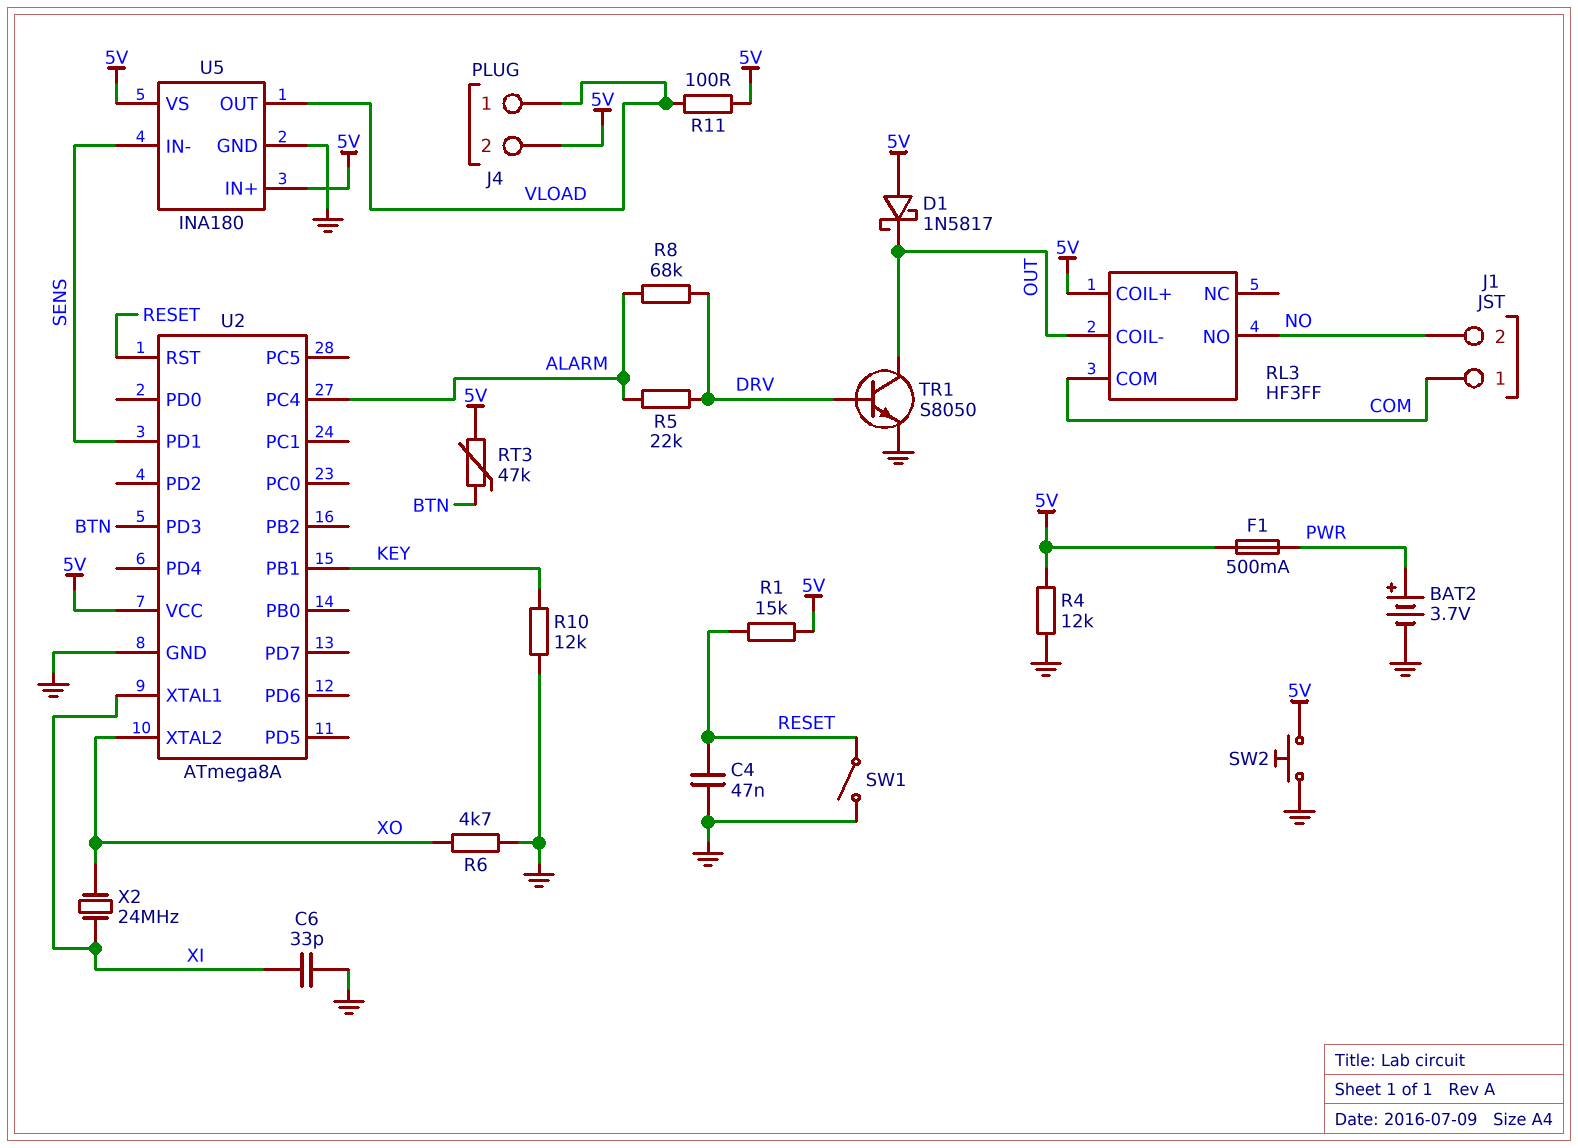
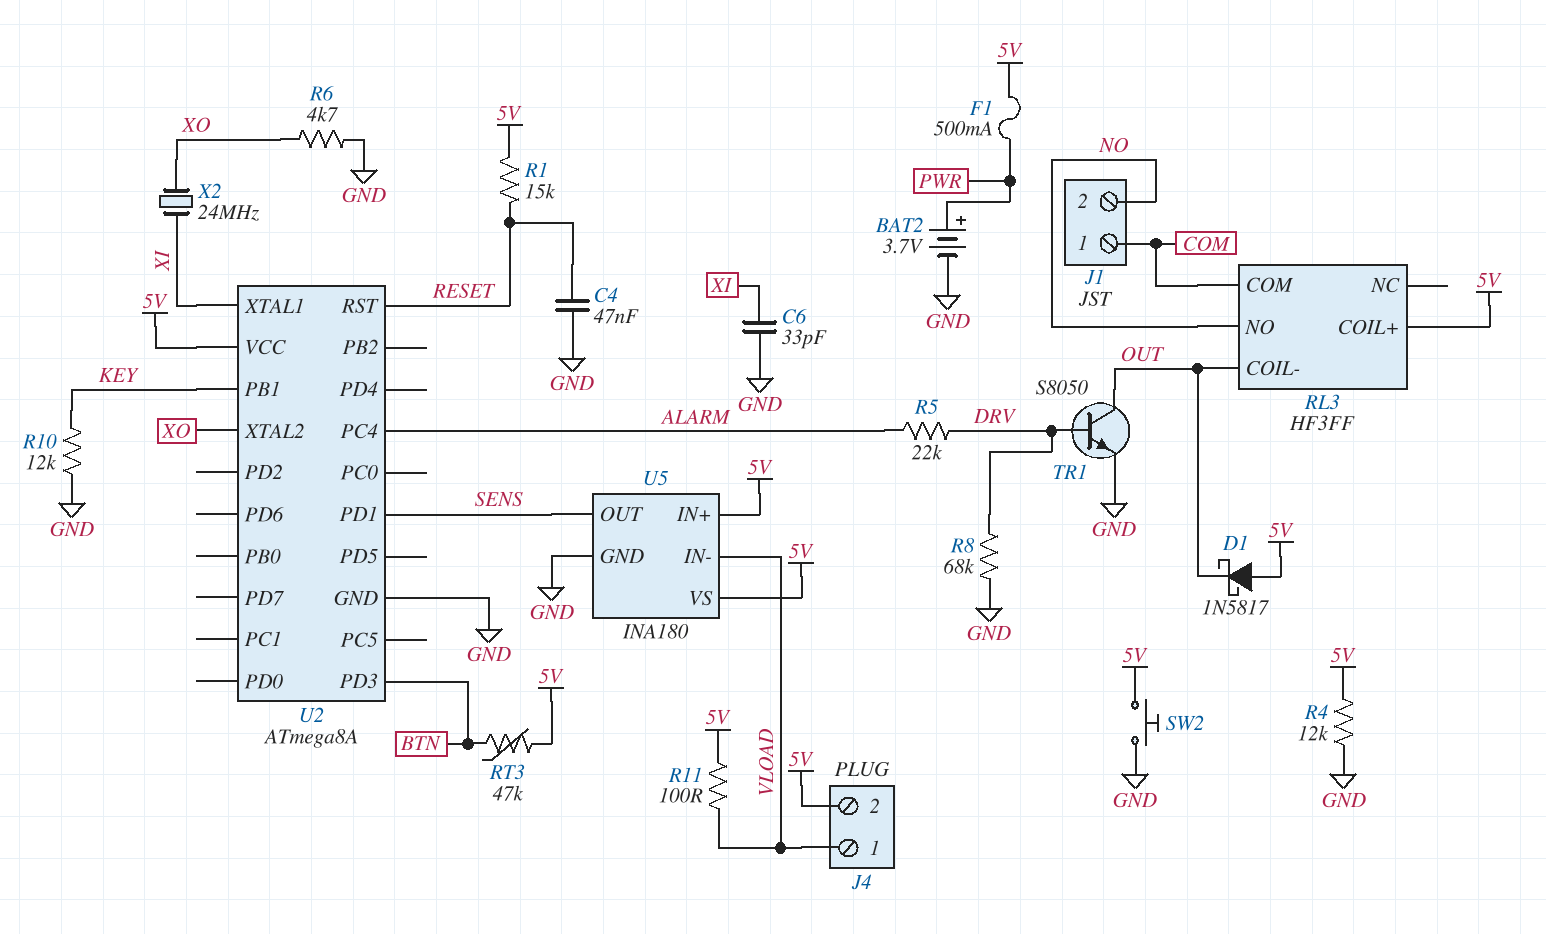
R8: 68k (ALARM, DRV) -> 68k (DRV, GND)
SW1: switch (GND, RESET) -> none
U5 pin IN-: SENS -> VLOAD
U5 pin OUT: VLOAD -> SENS

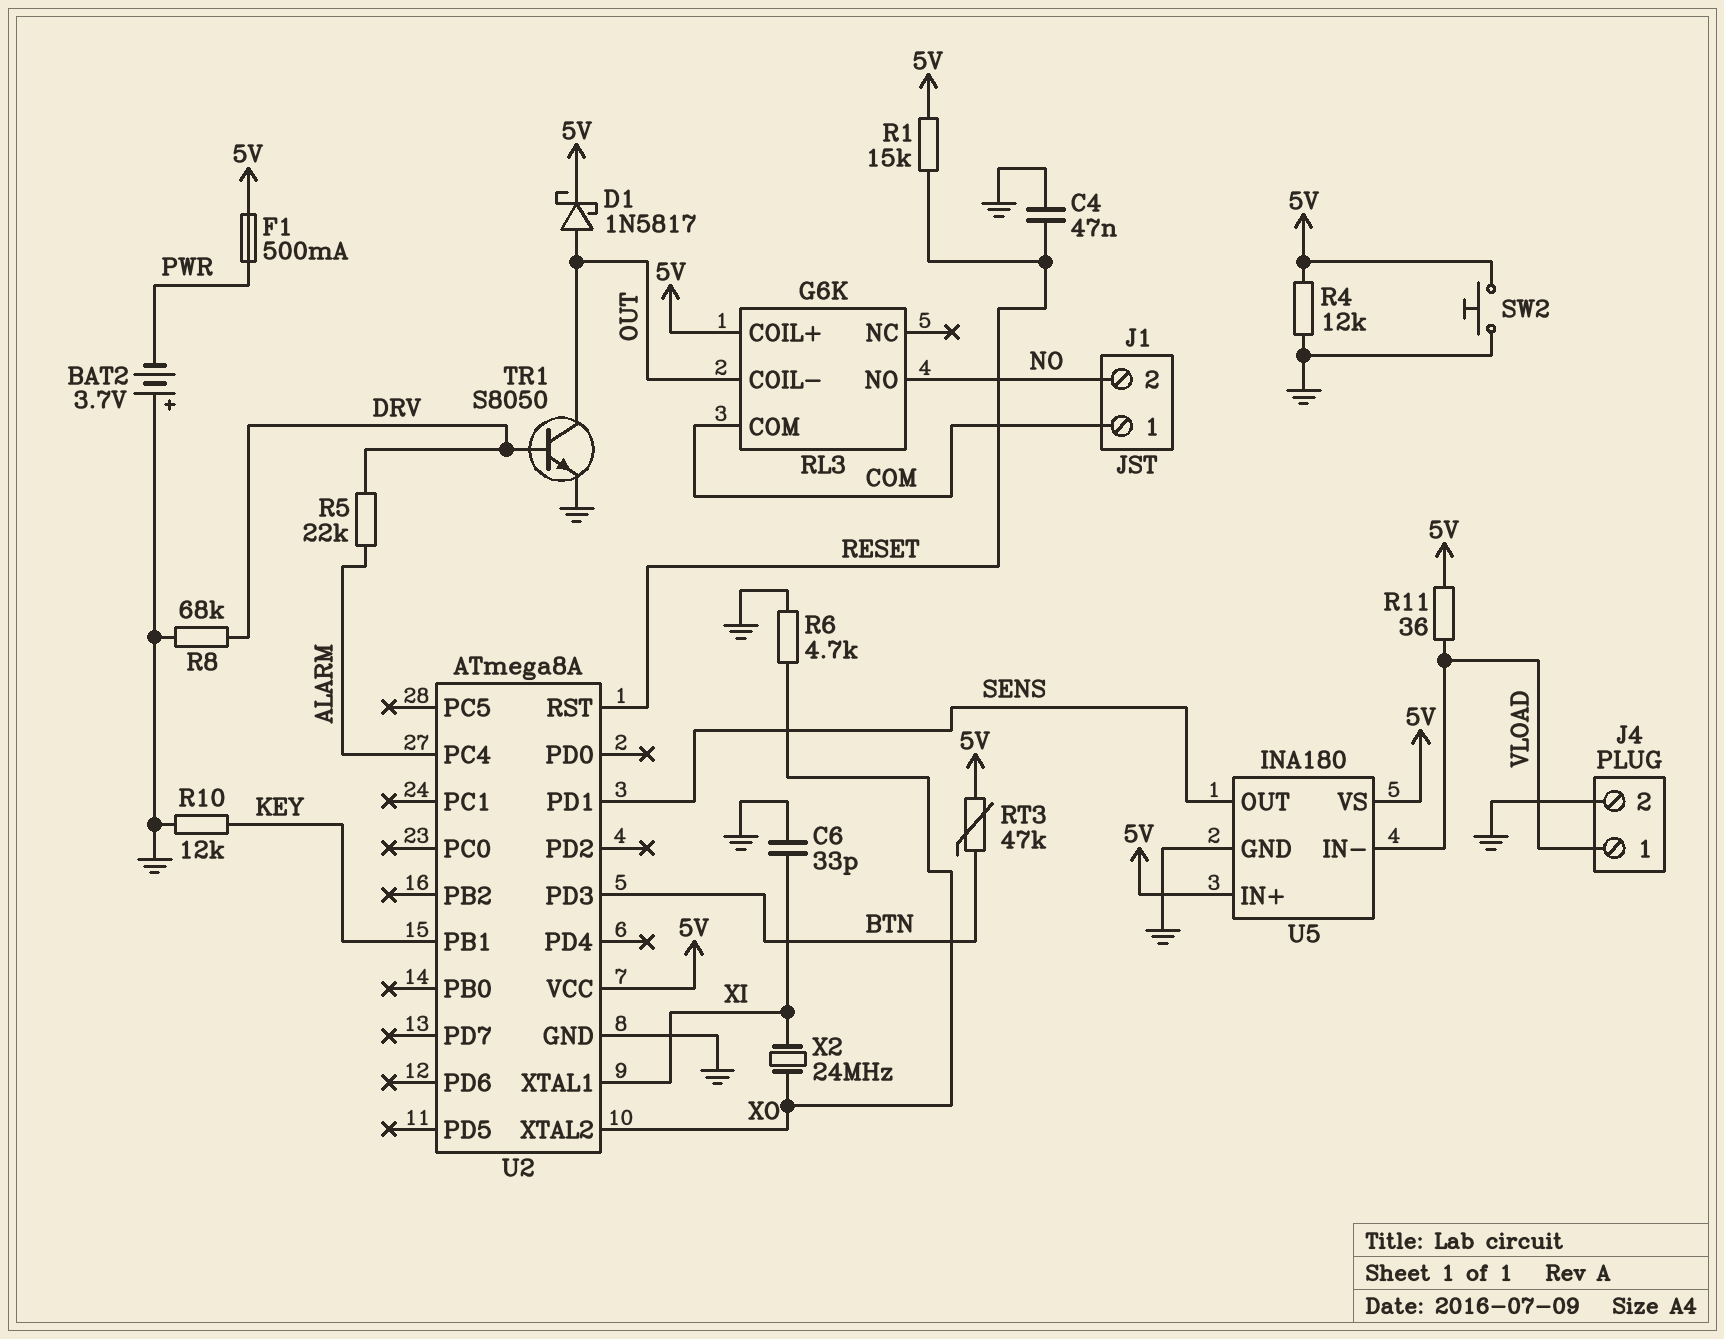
BAT2: 3.7V (plus PWR, minus GND) -> 3.7V (plus GND, minus PWR)
D1: schottky 1N5817 (A 5V, K OUT) -> schottky 1N5817 (A OUT, K 5V)
J4 pin 2: 5V -> GND
R11: 100 (5V, VLOAD) -> 36 (5V, VLOAD)
RL3: HF3FF -> G6K

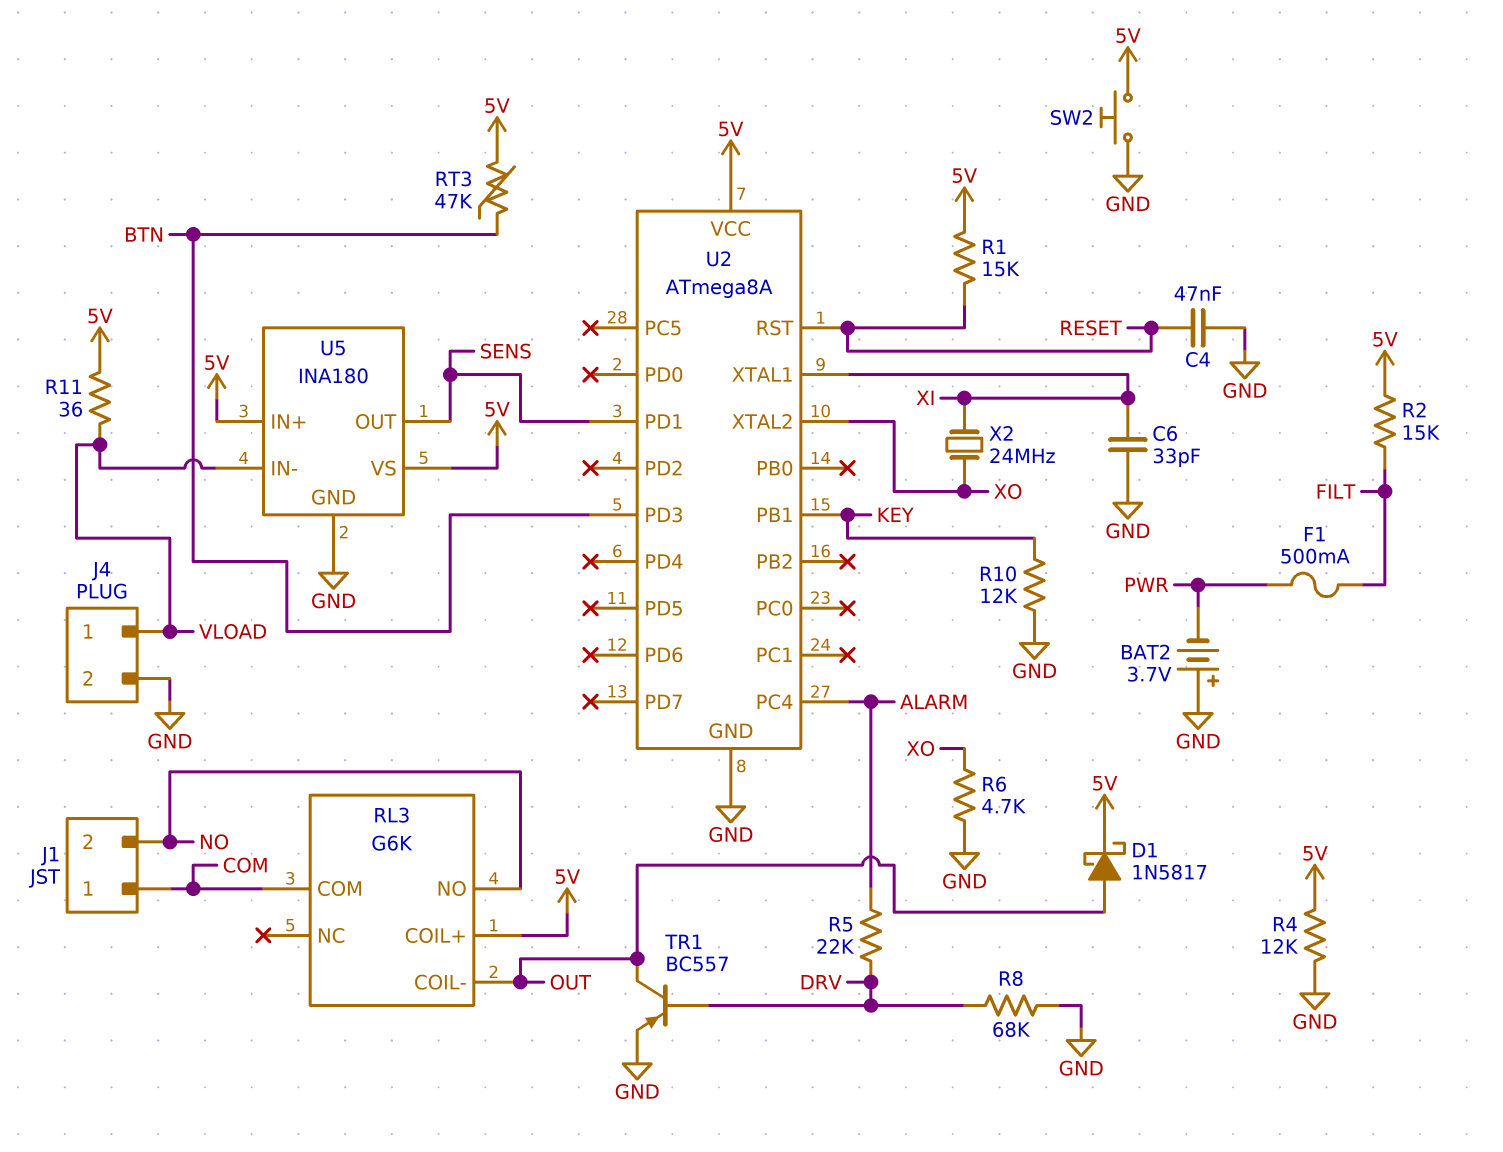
F1: 500mA (5V, PWR) -> 500mA (FILT, PWR)
R2: none -> 15k (5V, FILT)
TR1: NPN S8050 (B DRV, C OUT, E GND) -> PNP BC557 (B DRV, C OUT, E GND)

